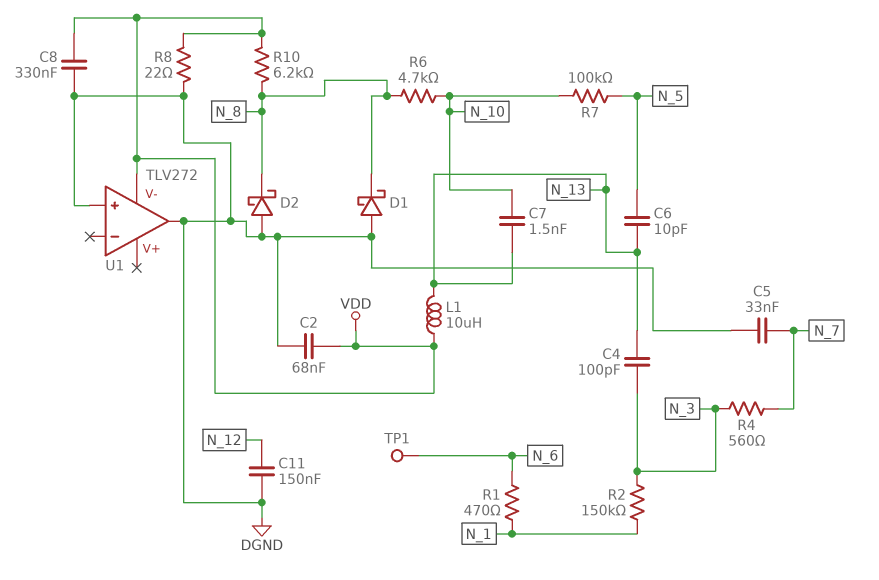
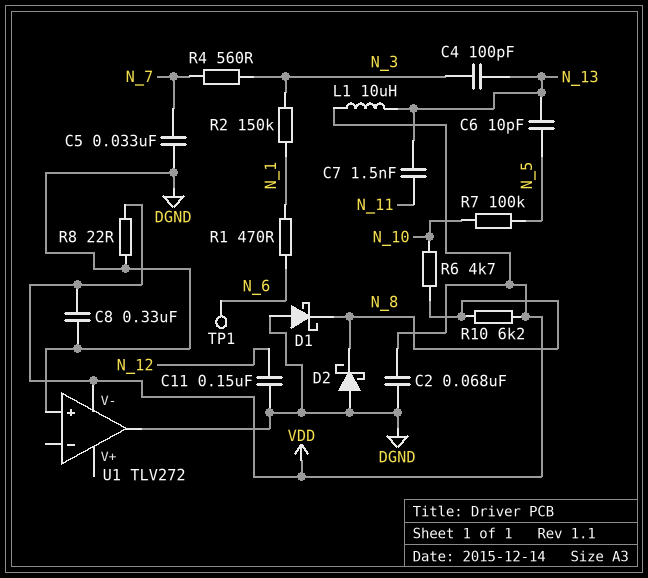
C7: 1.5nF (N_10, N_13) -> 1.5nF (N_11, N_13)

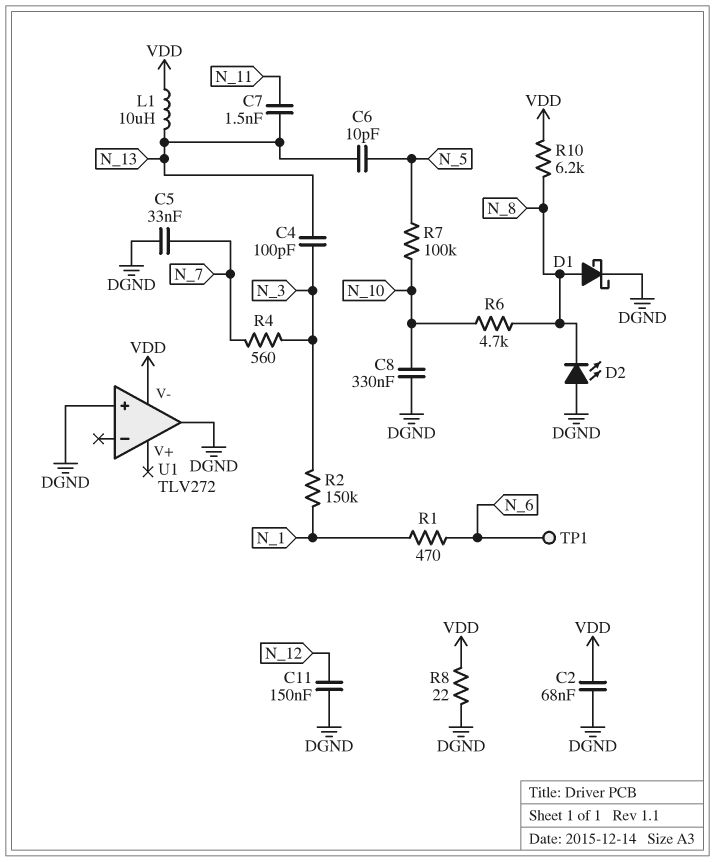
C8: 330nF (DGND, VDD) -> 330nF (DGND, N_10)
D1: schottky (A DGND, K N_8) -> schottky (A N_8, K DGND)
D2: schottky (A DGND, K N_8) -> LED (A DGND, K N_8)

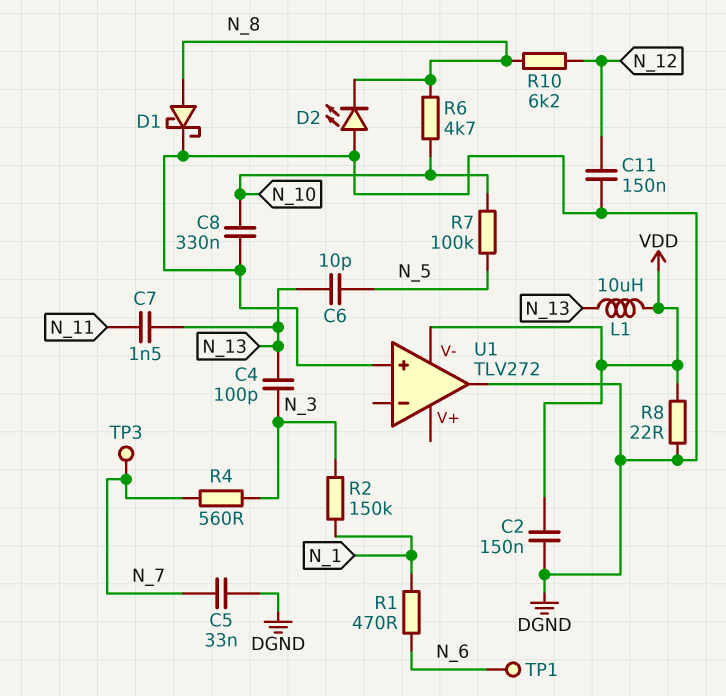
C2: 68nF (DGND, VDD) -> 150nF (DGND, VDD)
R10: 6.2k (N_8, VDD) -> 6.2k (N_8, N_12)
TP3: none -> test point (N_7)

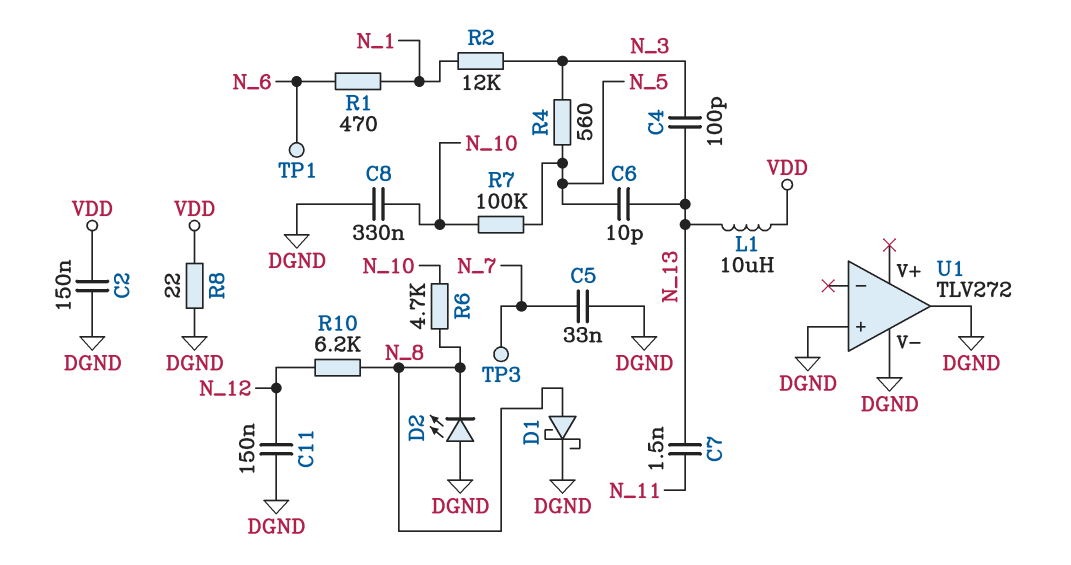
R2: 150k (N_1, N_3) -> 12k (N_1, N_3)
R4: 560 (N_3, N_7) -> 560 (N_3, N_5)
U1 pin V-: VDD -> DGND

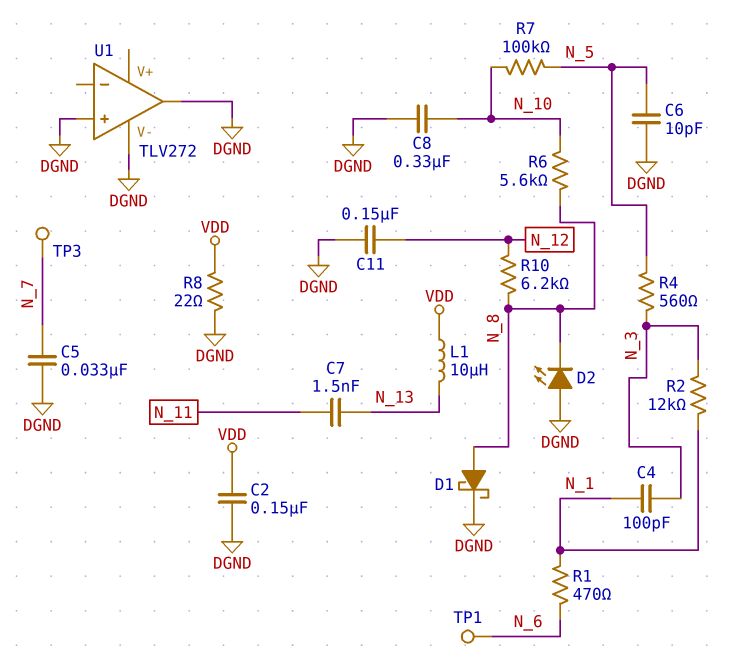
C4: 100pF (N_3, N_13) -> 100pF (N_1, N_3)
C6: 10pF (N_5, N_13) -> 10pF (DGND, N_5)
R6: 4.7k (N_8, N_10) -> 5.6k (N_8, N_10)

